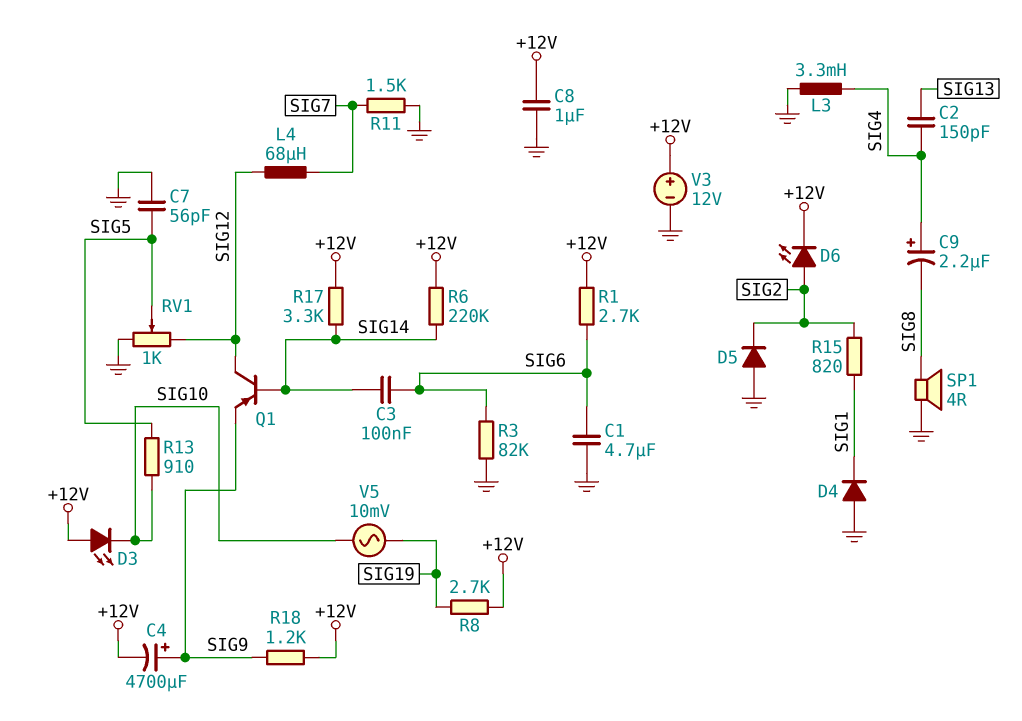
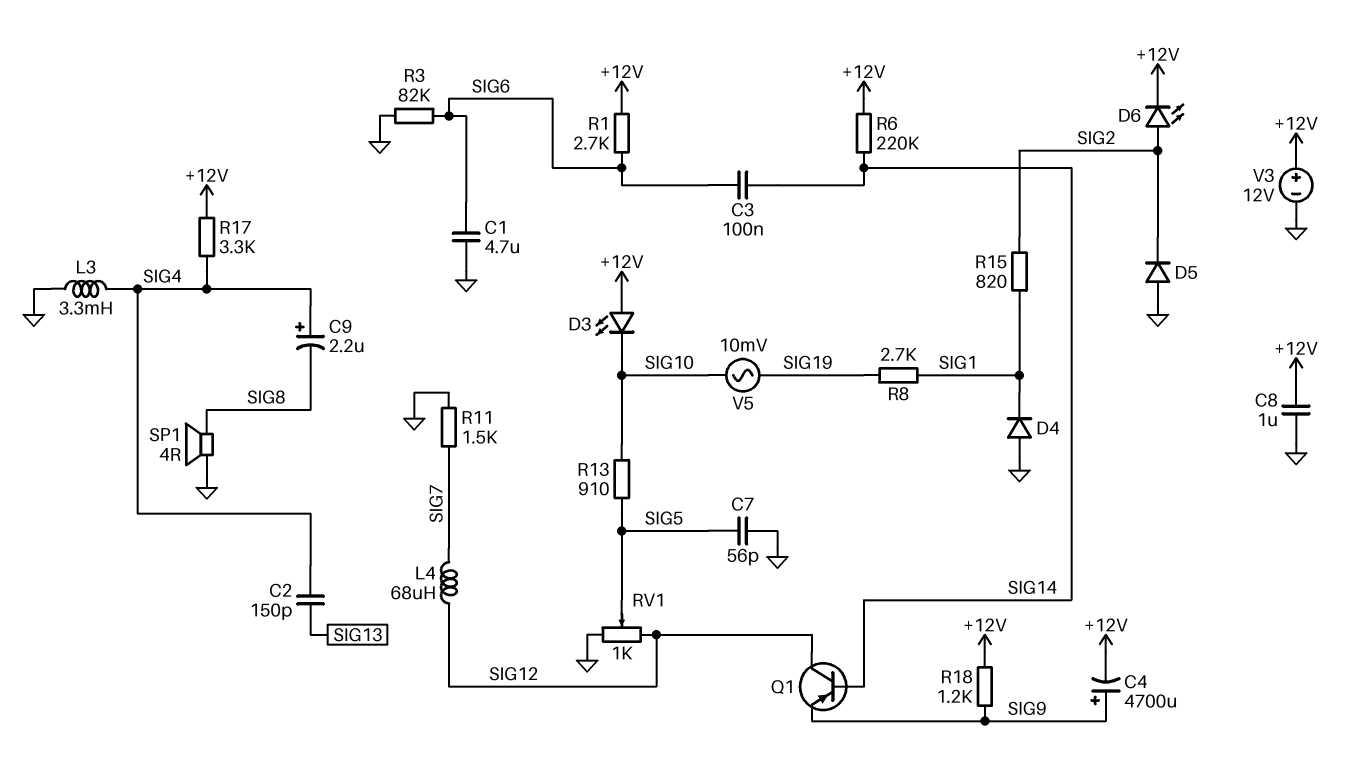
R8: 2.7k (+12V, SIG19) -> 2.7k (SIG1, SIG19)
R17: 3.3k (+12V, SIG14) -> 3.3k (+12V, SIG4)

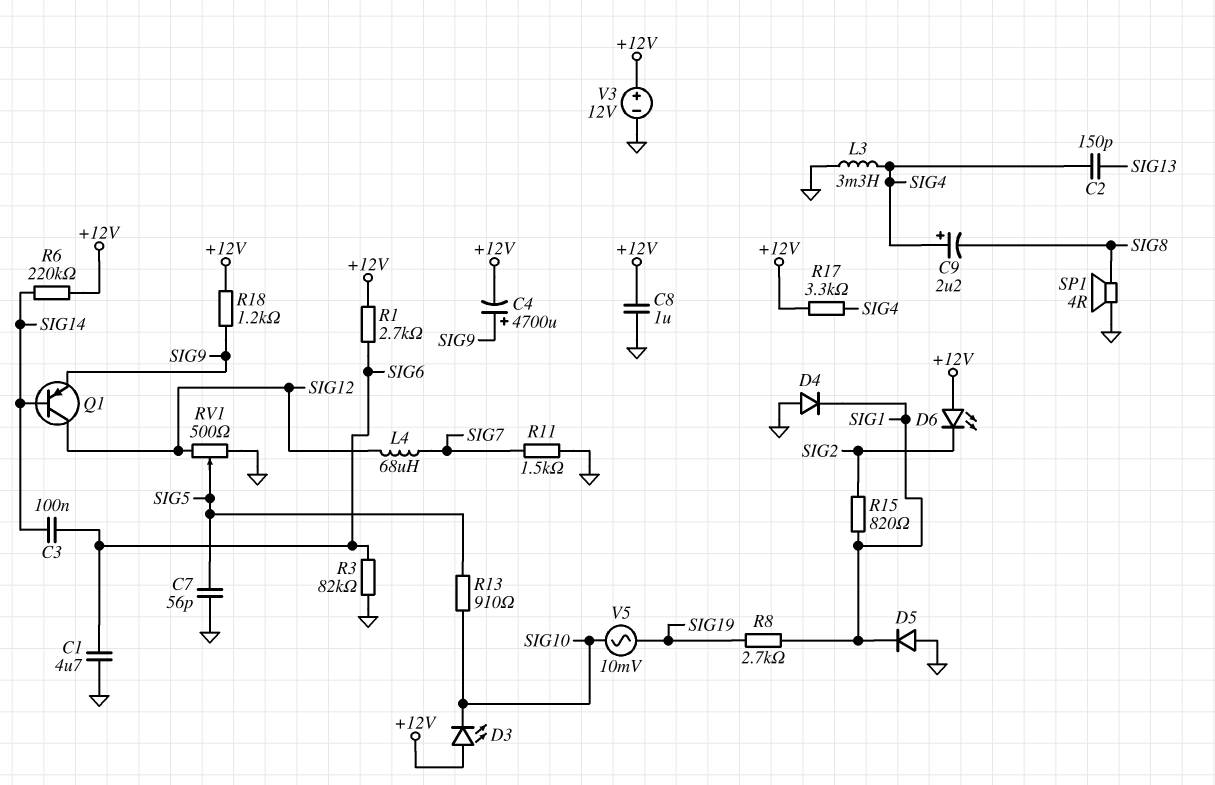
D5: diode (A GND, K SIG2) -> diode (A GND, K SIG1)
D6: LED (A SIG2, K +12V) -> LED (A +12V, K SIG2)
RV1: 1k (GND, SIG12, wiper SIG5) -> 500 (GND, SIG12, wiper SIG5)

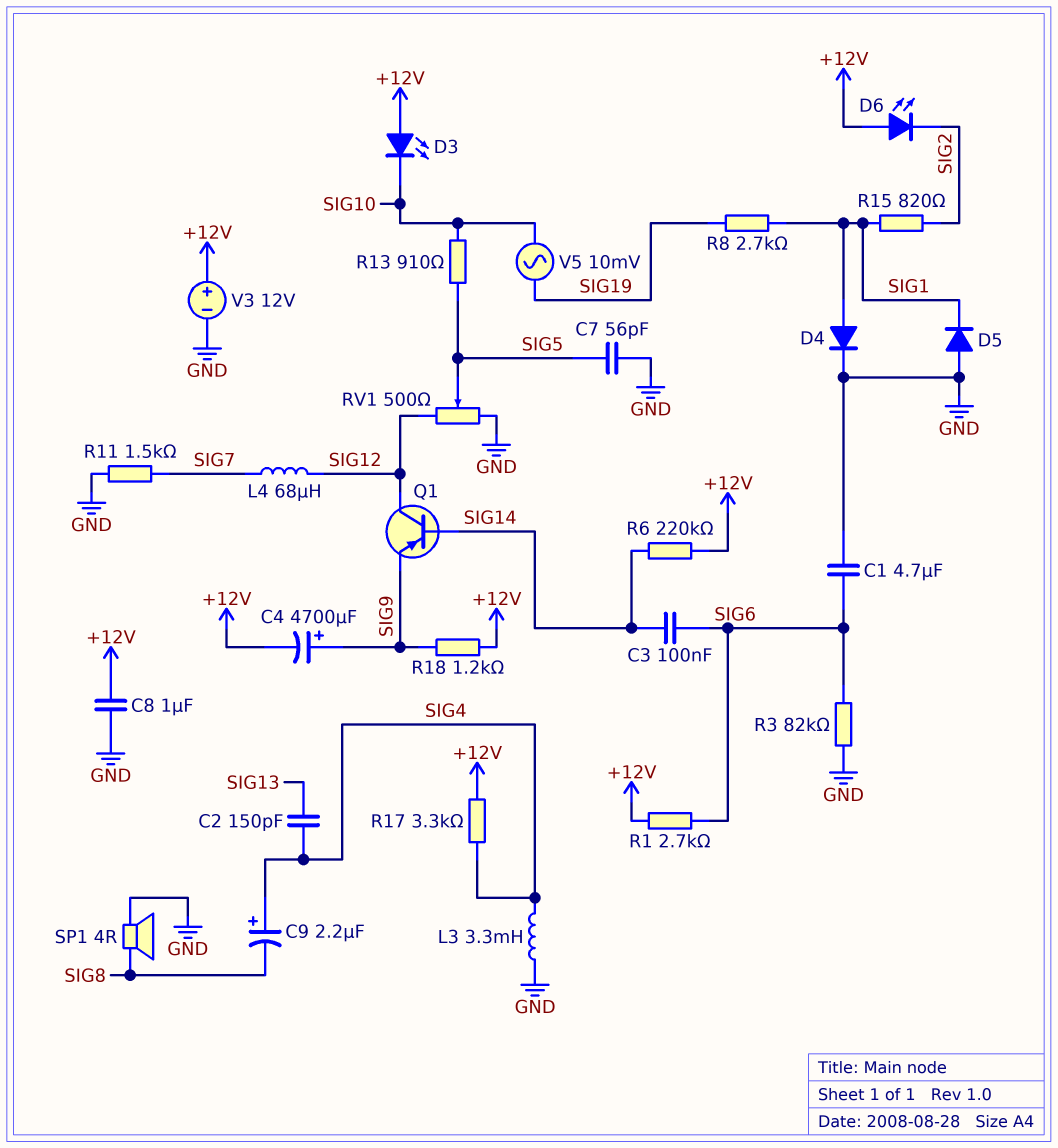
D4: diode (A GND, K SIG1) -> diode (A SIG1, K GND)

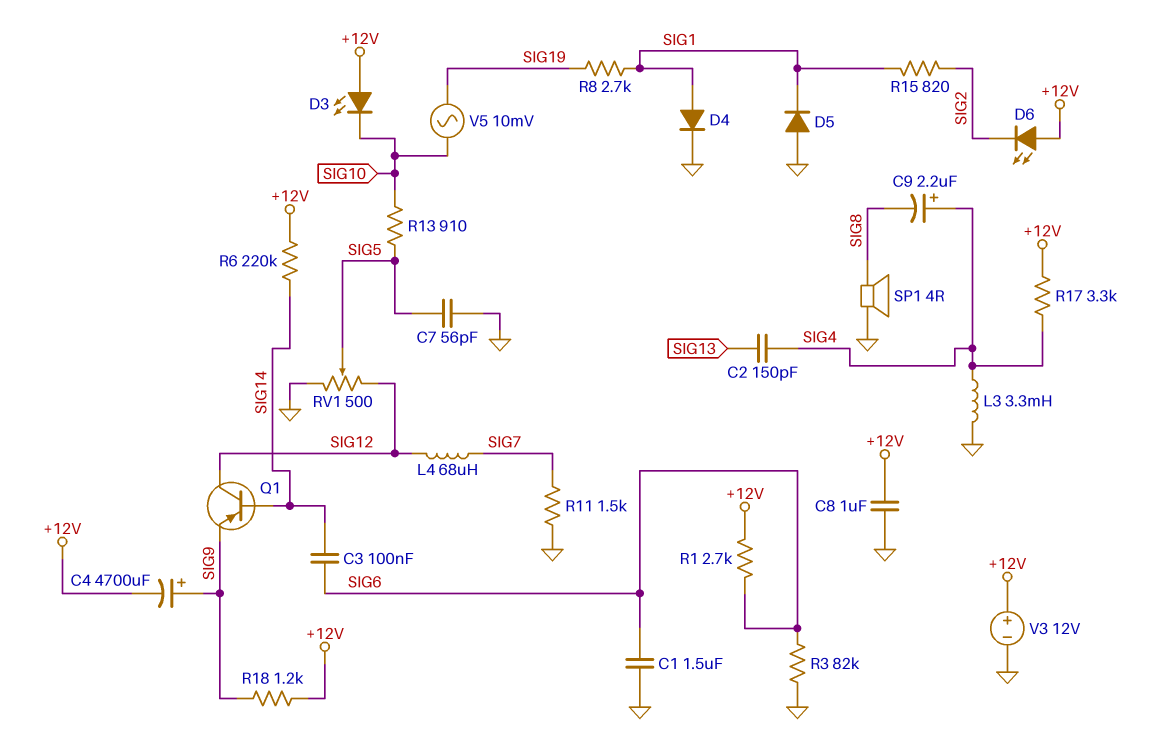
C1: 4.7uF (GND, SIG6) -> 1.5uF (GND, SIG6)

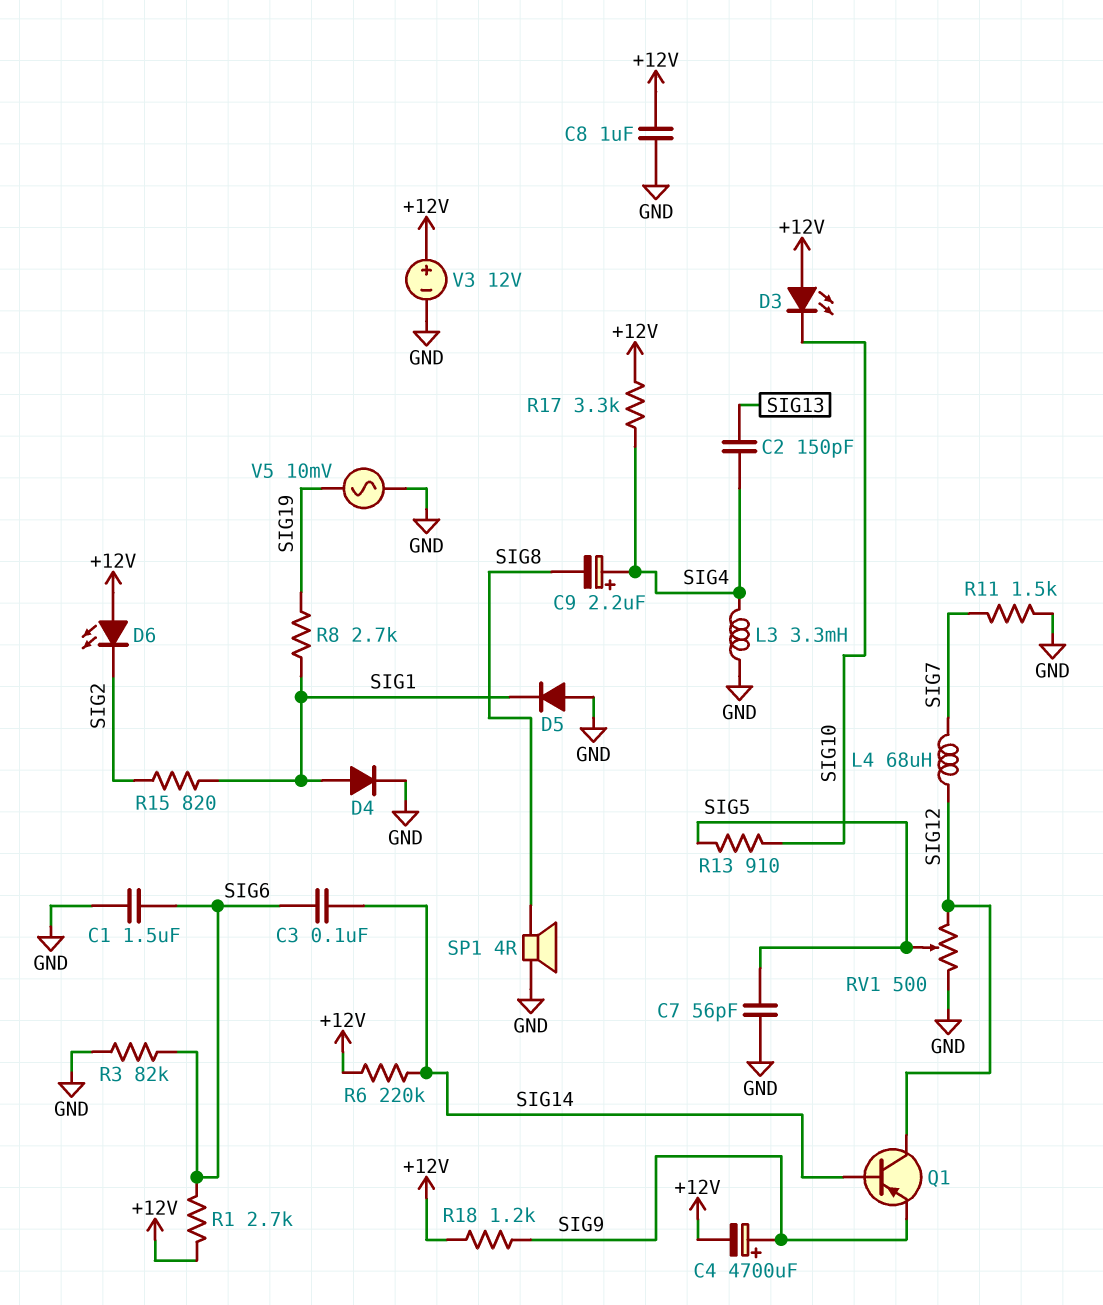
V5: AC 10mV (SIG10, SIG19) -> AC 10mV (GND, SIG19)

